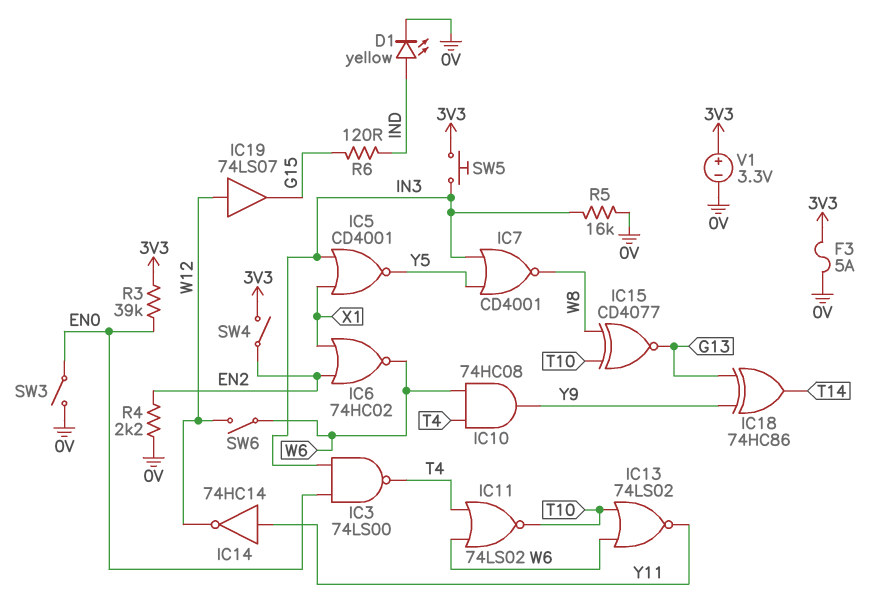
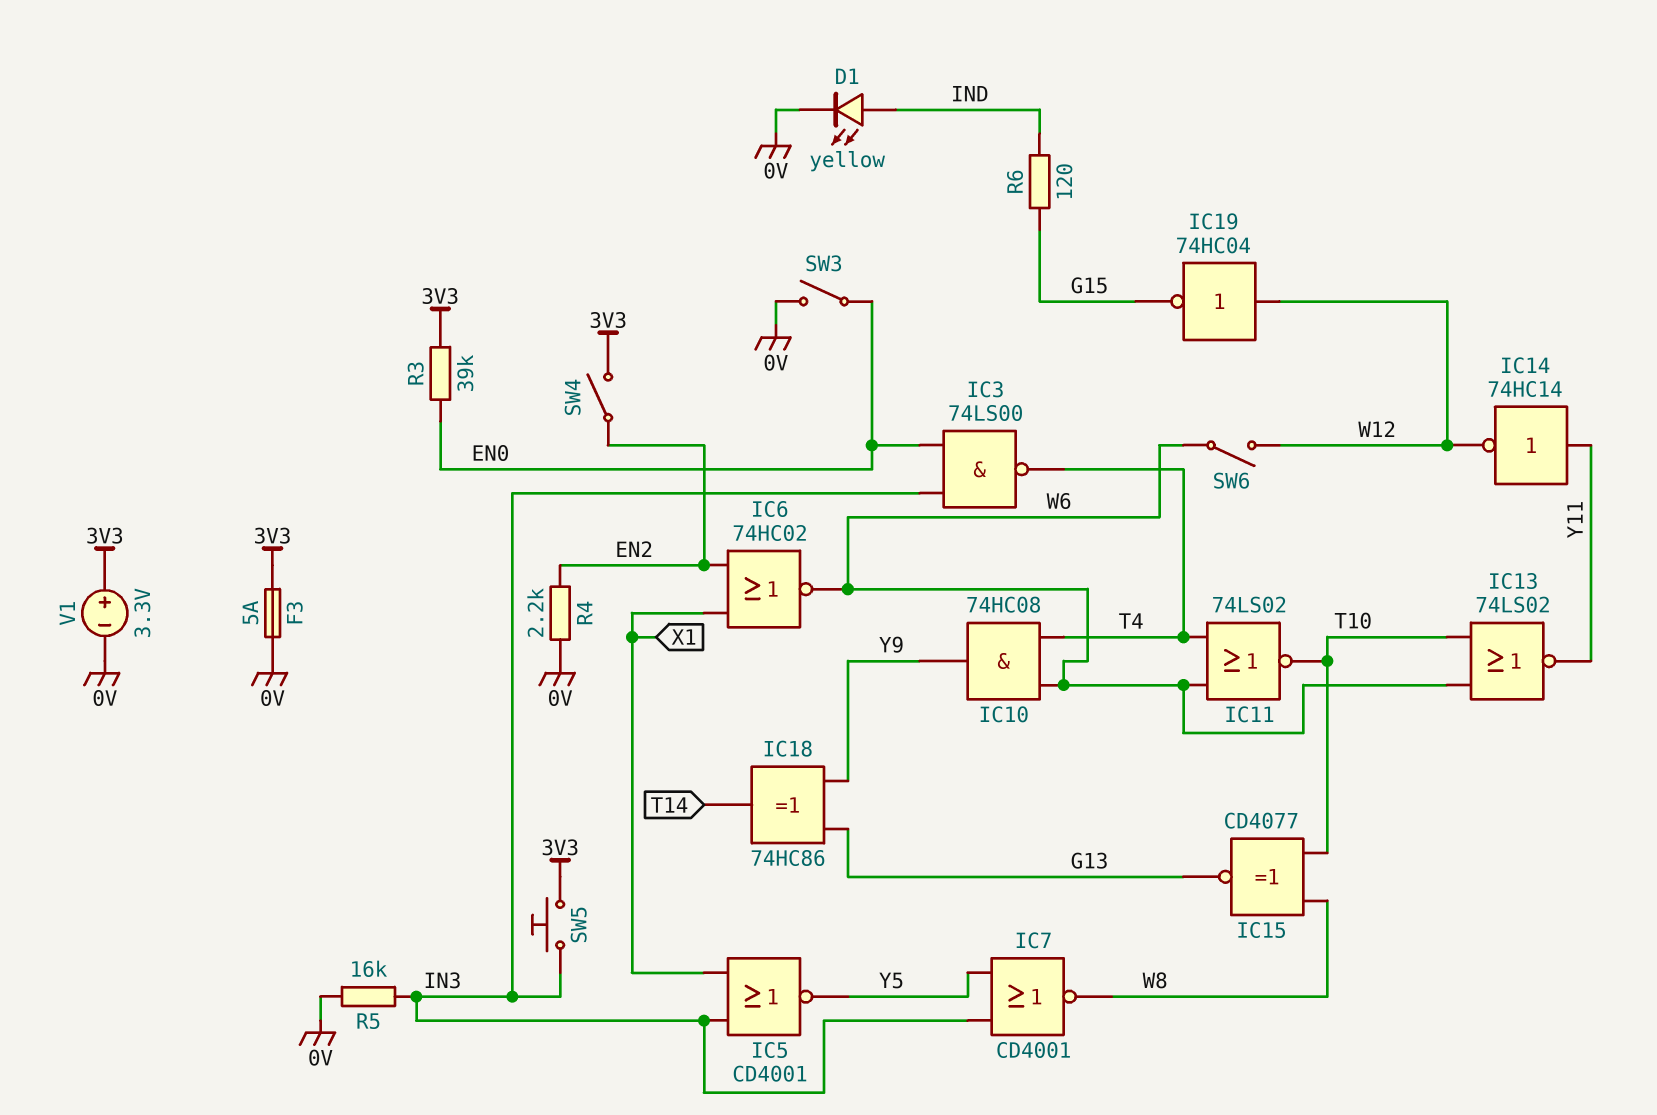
IC19: buffer 74LS07 (in W12, out G15) -> NOT 74HC04 (in W12, out G15)

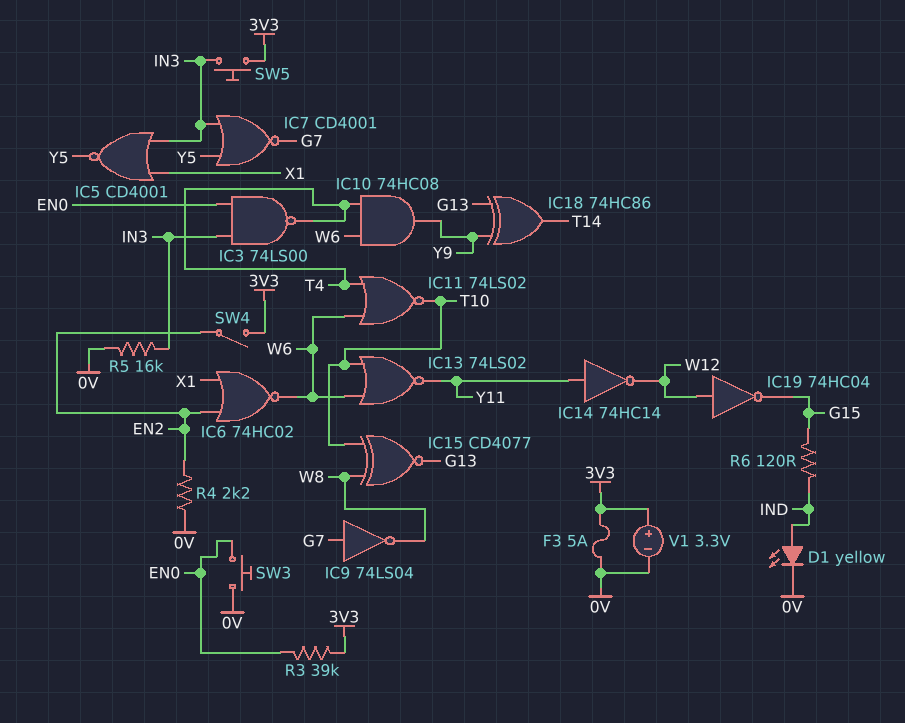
IC7: NOR CD4001 (in IN3, in Y5, out W8) -> NOR CD4001 (in IN3, in Y5, out G7)
IC9: none -> NOT 74LS04 (in G7, out W8)
SW3: switch (0V, EN0) -> button (0V, EN0)
SW6: switch (W6, W12) -> none

